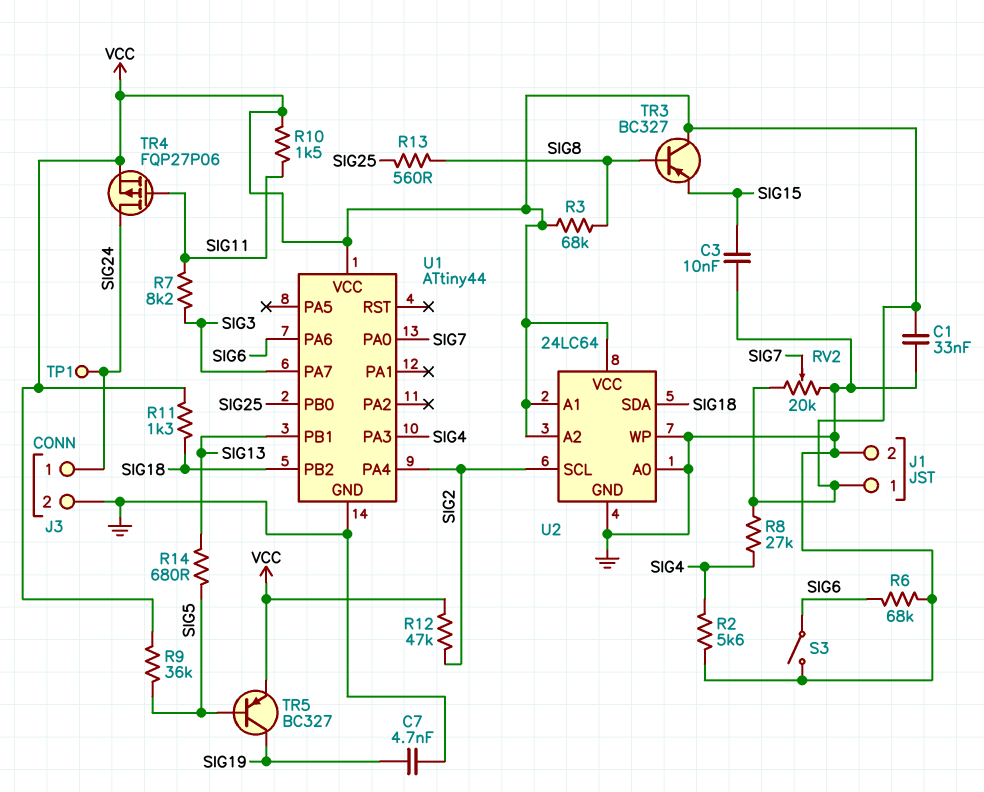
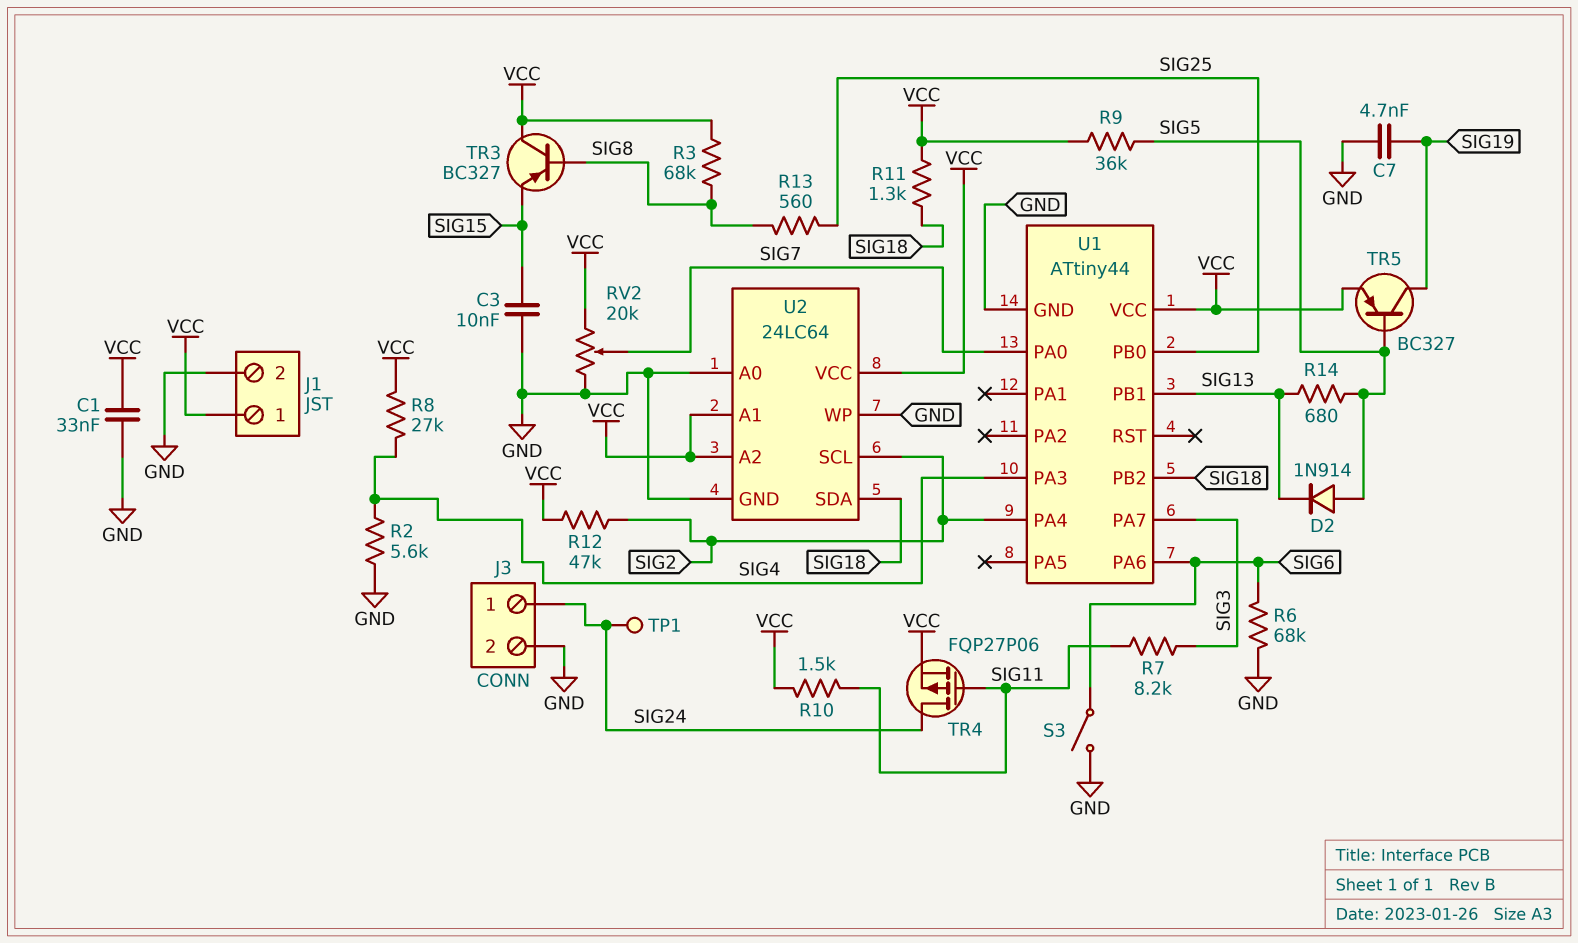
D2: none -> diode 1N914 (A SIG5, K SIG13)

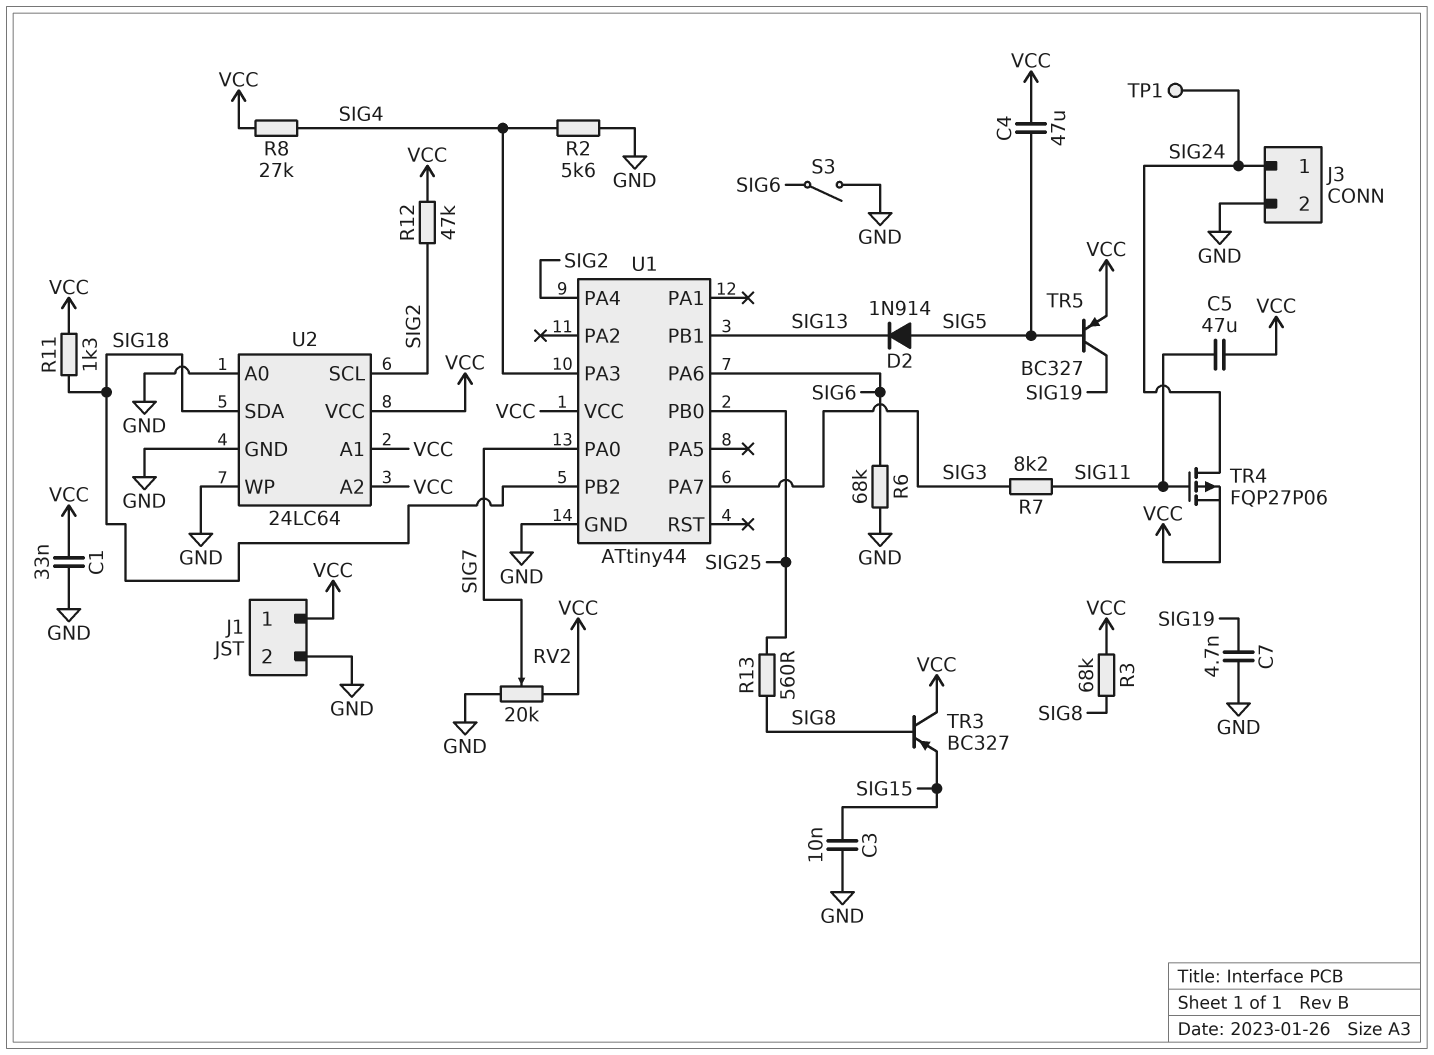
C4: none -> 47uF (SIG5, VCC)
C5: none -> 47uF (SIG11, VCC)
R9: 36k (SIG5, VCC) -> none
R10: 1.5k (SIG11, VCC) -> none
R14: 680 (SIG5, SIG13) -> none

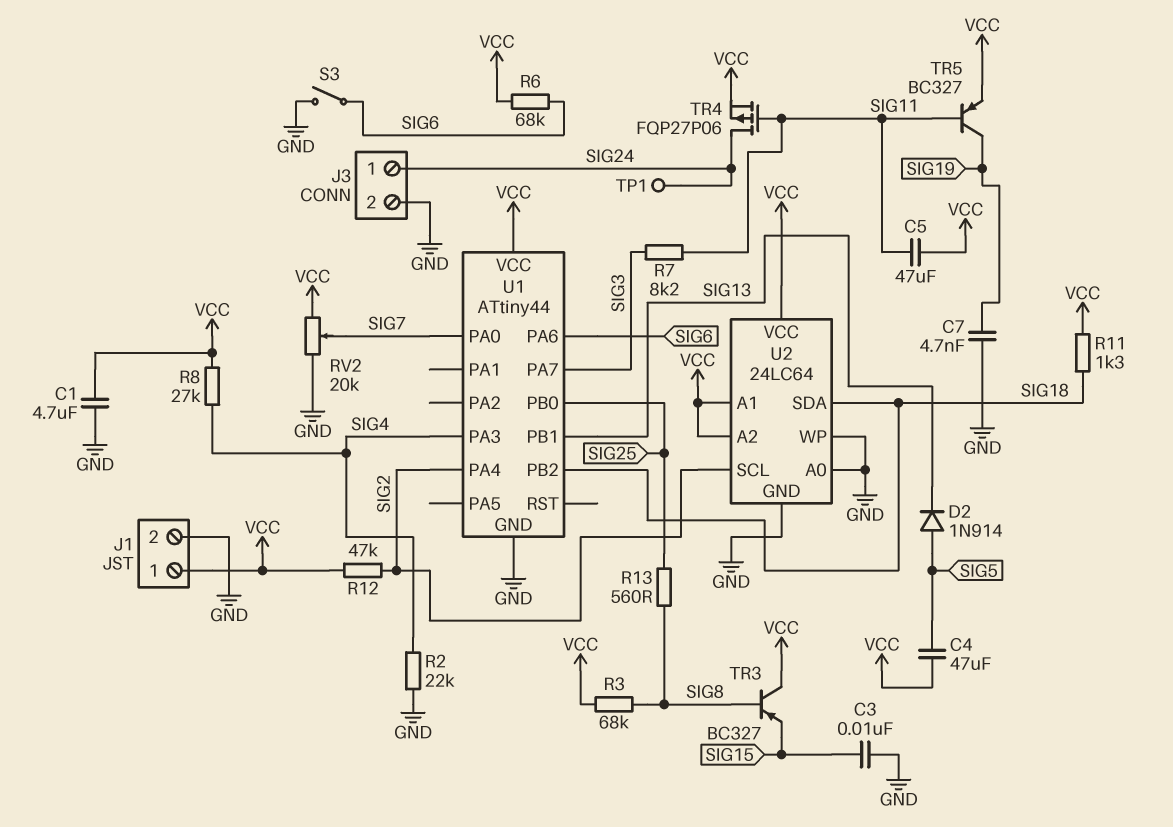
C1: 33nF (GND, VCC) -> 4.7uF (GND, VCC)
R2: 5.6k (GND, SIG4) -> 22k (GND, SIG4)
R6: 68k (GND, SIG6) -> 68k (SIG6, VCC)
TR5: PNP BC327 (B SIG5, C SIG19, E VCC) -> PNP BC327 (B SIG11, C SIG19, E VCC)

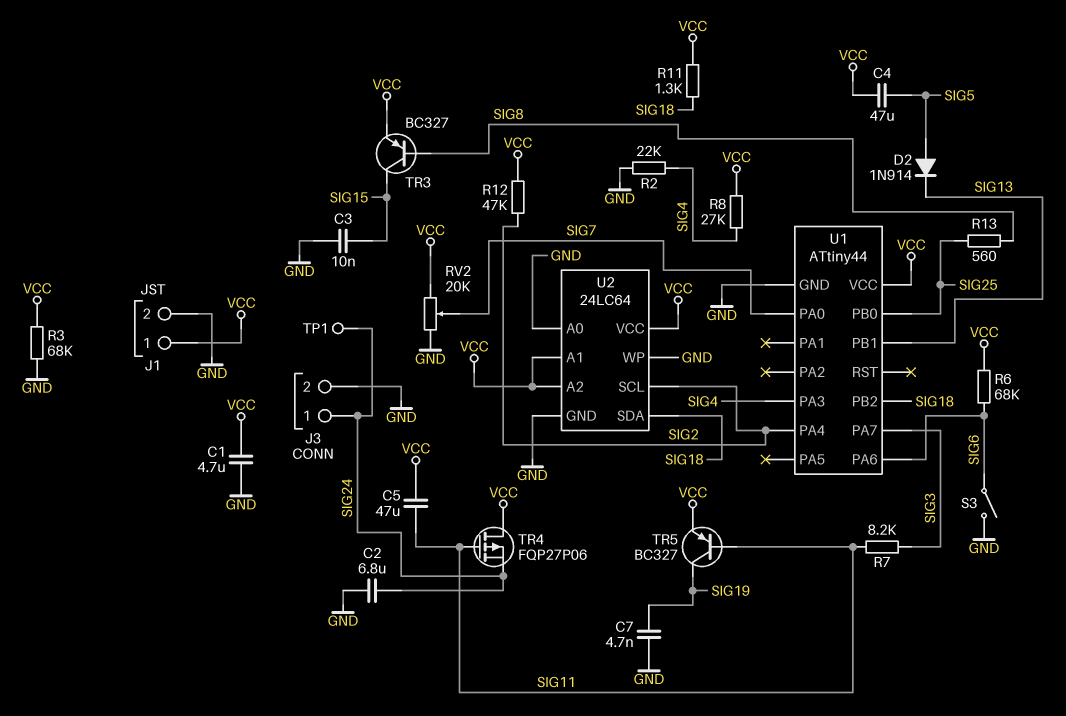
C2: none -> 6.8uF (GND, SIG24)
R3: 68k (SIG8, VCC) -> 68k (GND, VCC)
TR3: PNP BC327 (B SIG8, C VCC, E SIG15) -> PNP BC327 (B SIG8, C SIG15, E VCC)
TR4: PMOS FQP27P06 (G SIG11, D SIG24, S VCC) -> PMOS FQP27P06 (G SIG11, D VCC, S SIG24)

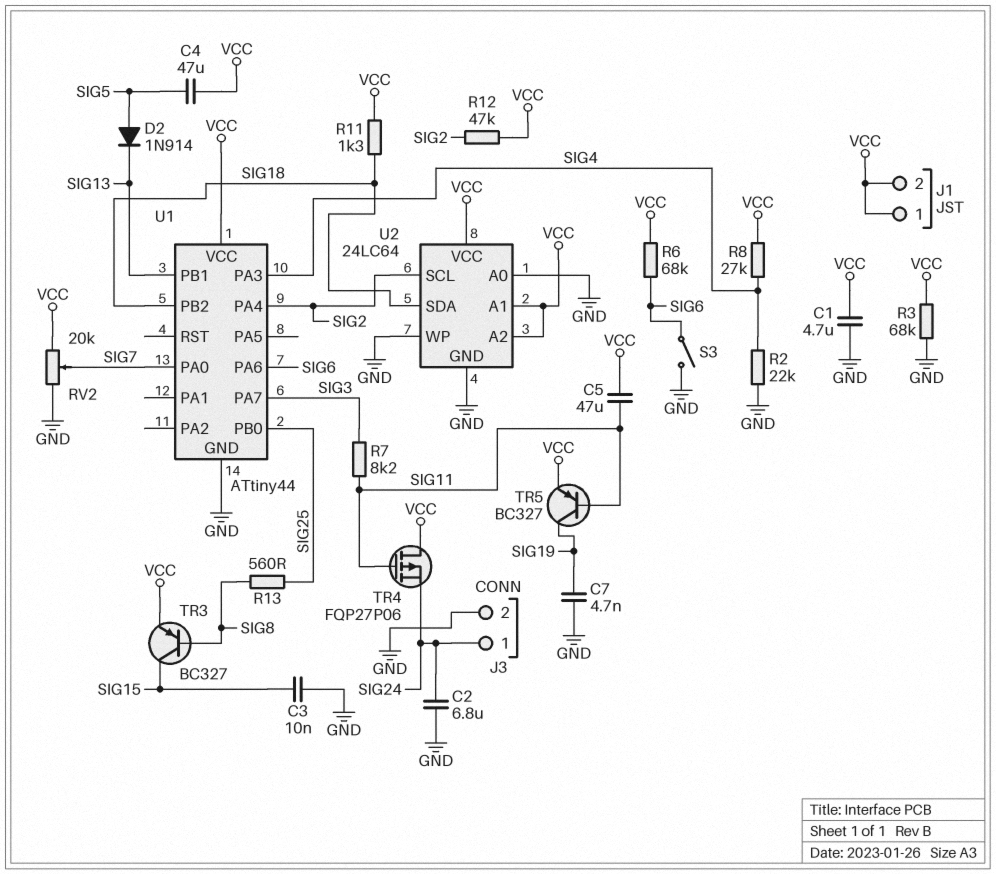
J1 pin 2: GND -> VCC
TP1: test point (SIG24) -> none

